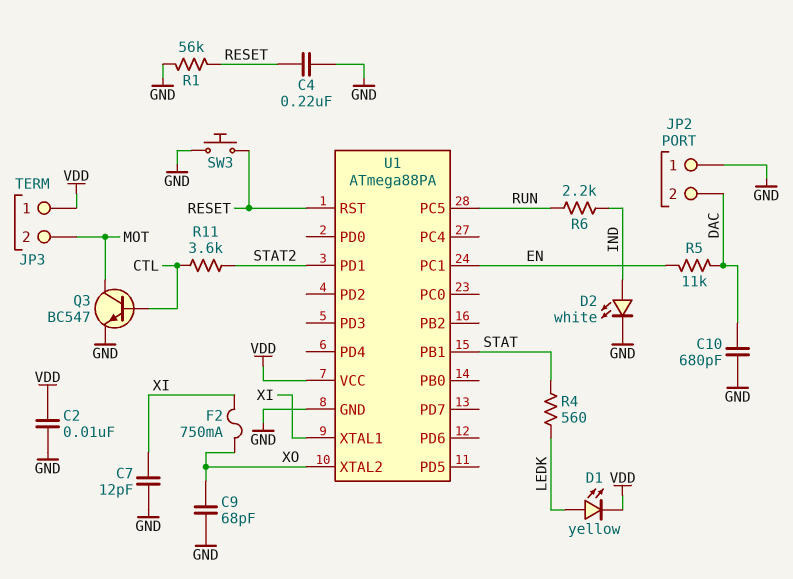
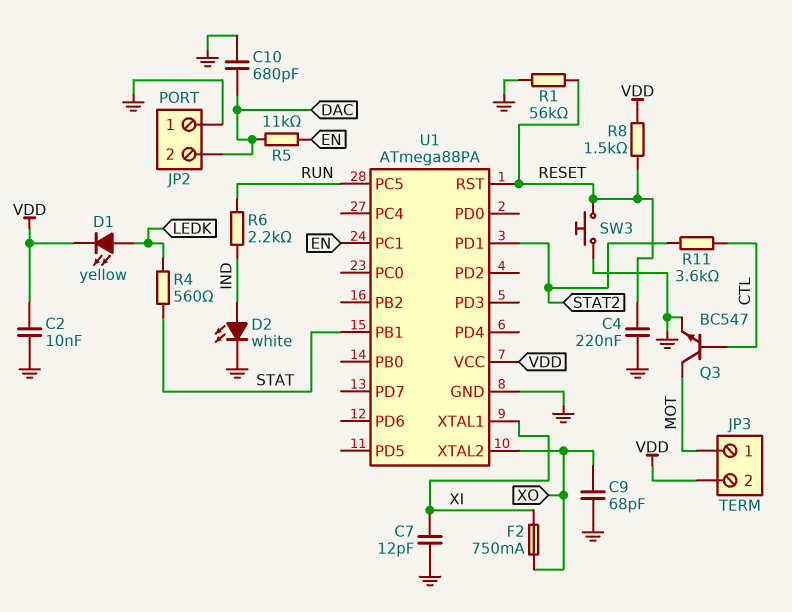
JP3 pin 1: VDD -> MOT
JP3 pin 2: MOT -> VDD
R8: none -> 1.5k (RESET, VDD)

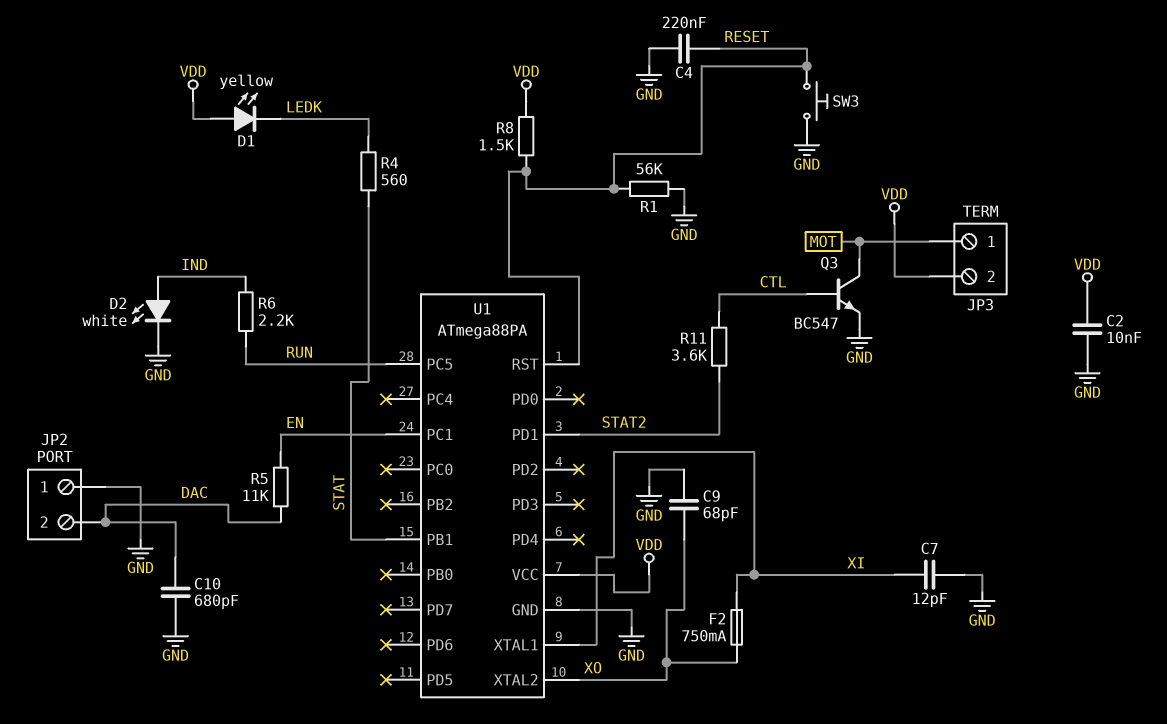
D1: LED yellow (A LEDK, K VDD) -> LED yellow (A VDD, K LEDK)

